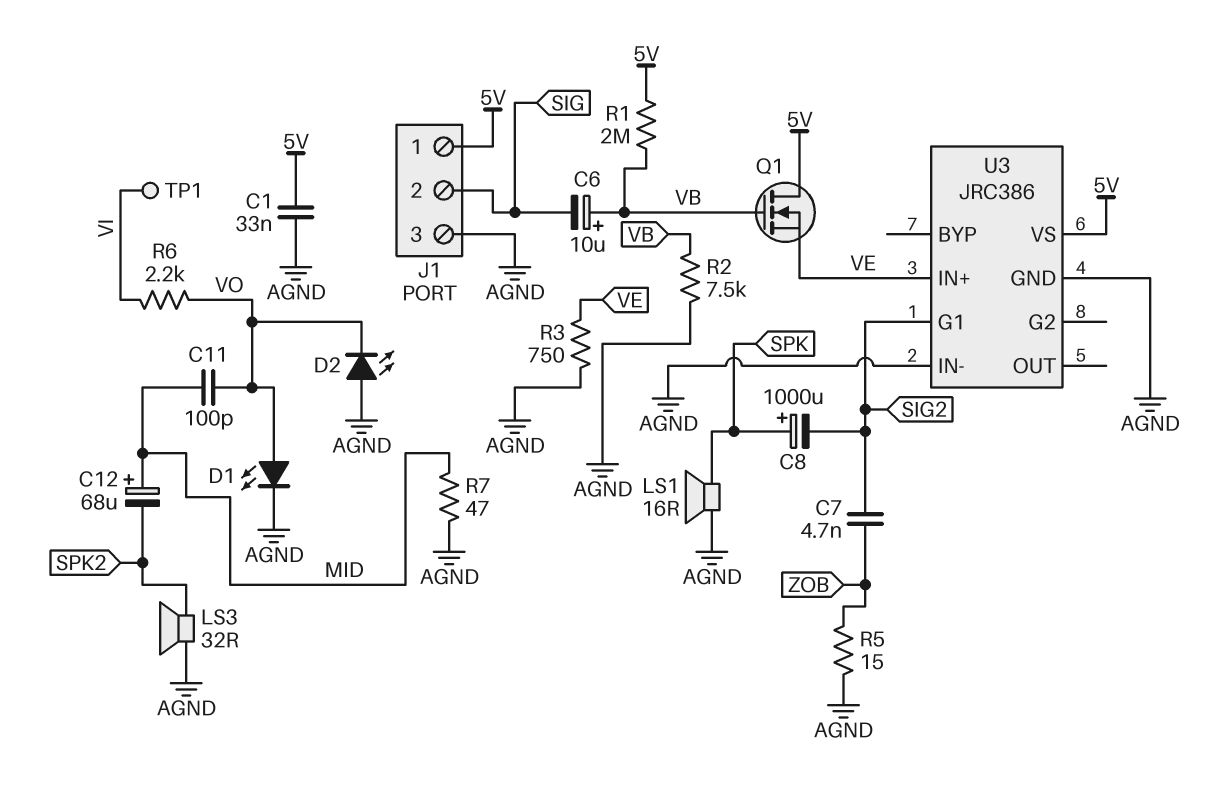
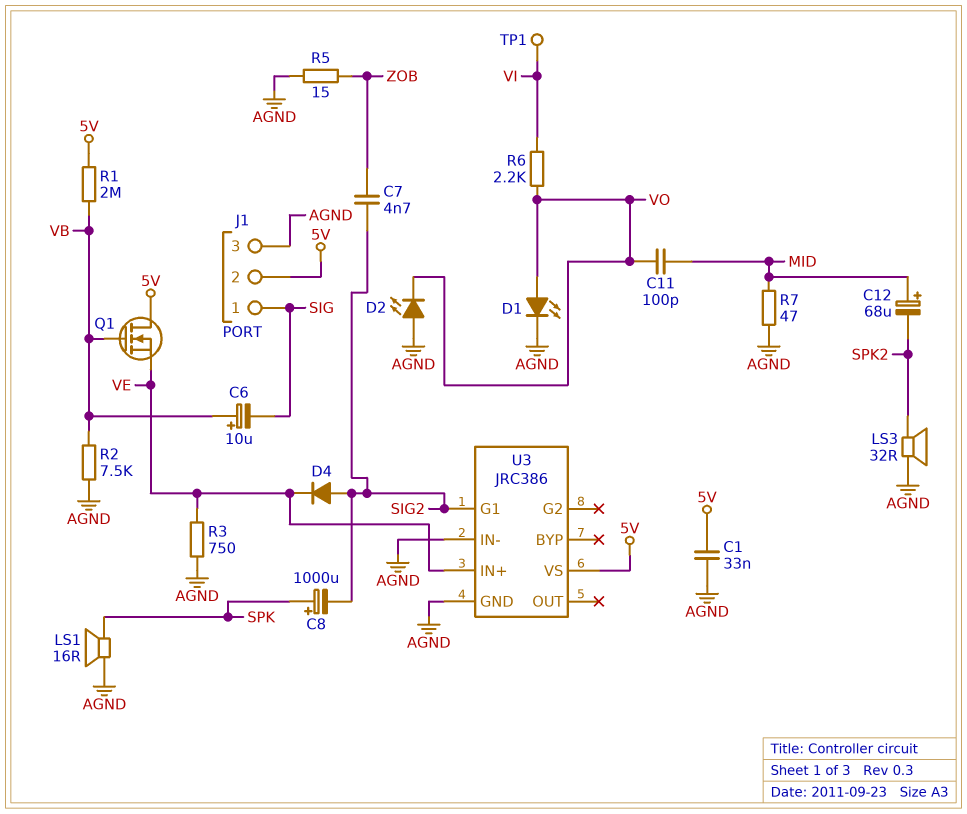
D4: none -> diode (A SIG2, K VE)
J1 pin 1: 5V -> SIG
J1 pin 2: SIG -> 5V

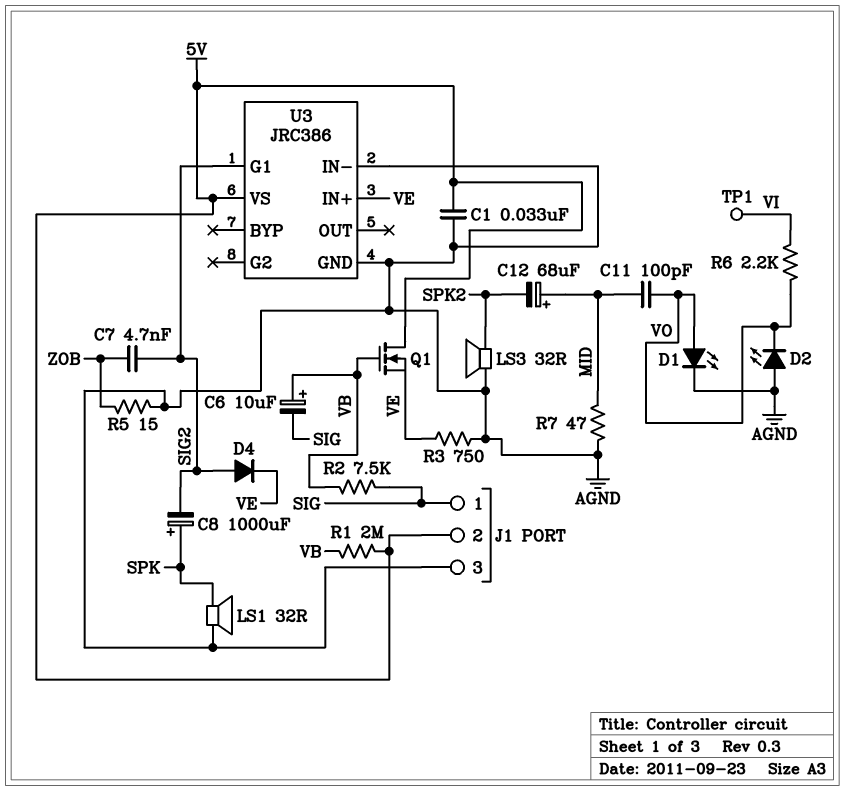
LS1: speaker 16R (AGND, SPK) -> speaker 32R (AGND, SPK)
R2: 7.5k (AGND, VB) -> 7.5k (SIG, VB)

